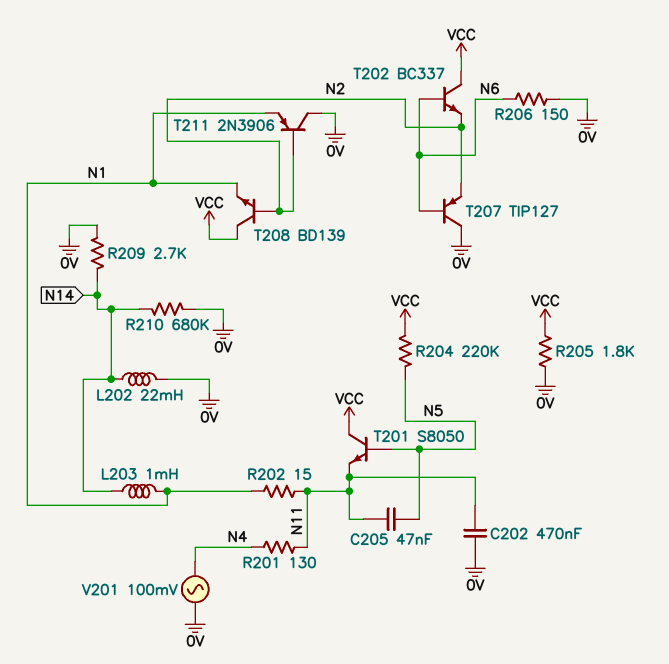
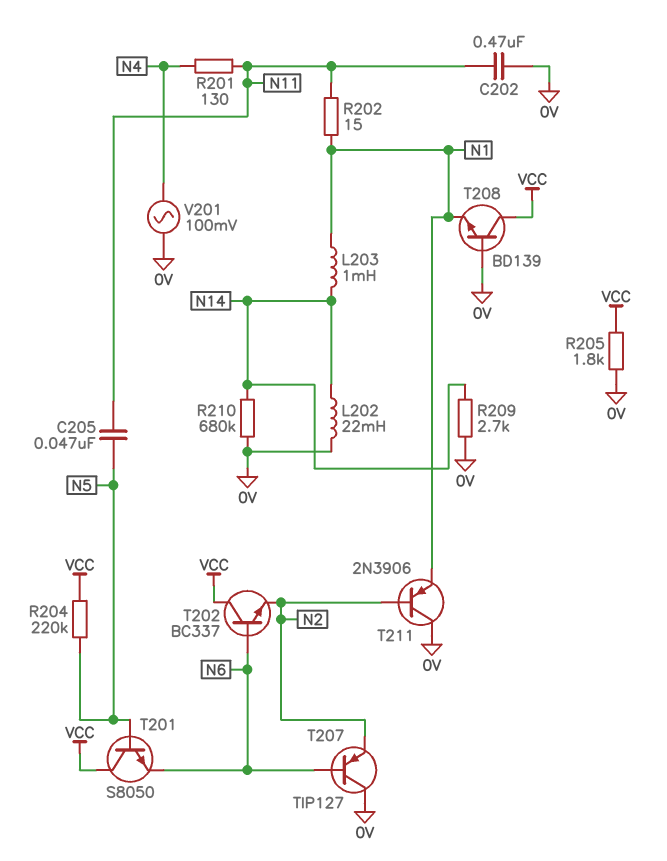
R206: 150 (0V, N6) -> none
T201: NPN S8050 (B N5, C VCC, E N11) -> NPN S8050 (B N5, C VCC, E N6)
T208: NPN BD139 (B N2, C VCC, E N1) -> NPN BD139 (B 0V, C VCC, E N1)

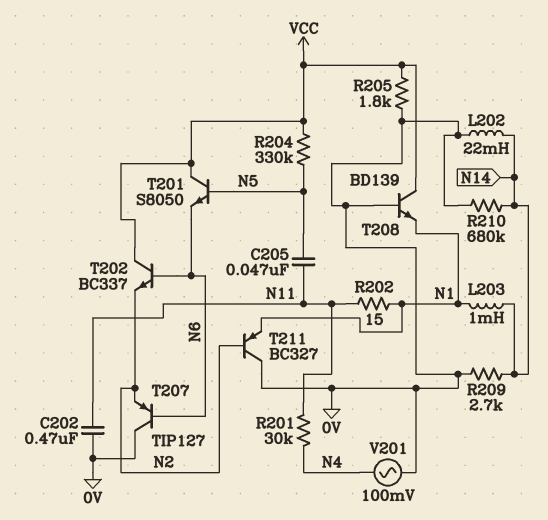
R201: 130 (N4, N11) -> 30k (N4, N11)
R204: 220k (N5, VCC) -> 330k (N5, VCC)
T211: PNP 2N3906 (B N2, C 0V, E N1) -> PNP BC327 (B N2, C 0V, E N1)

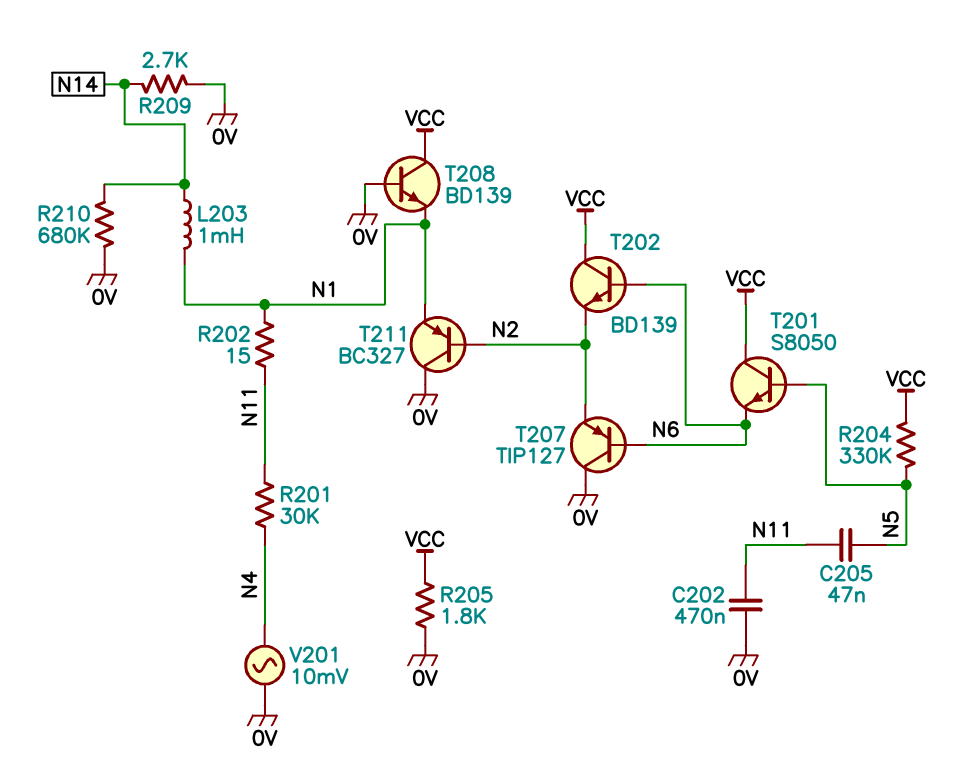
L202: 22mH (0V, N14) -> none
T202: NPN BC337 (B N6, C VCC, E N2) -> NPN BD139 (B N6, C VCC, E N2)
V201: AC 100mV (0V, N4) -> AC 10mV (0V, N4)

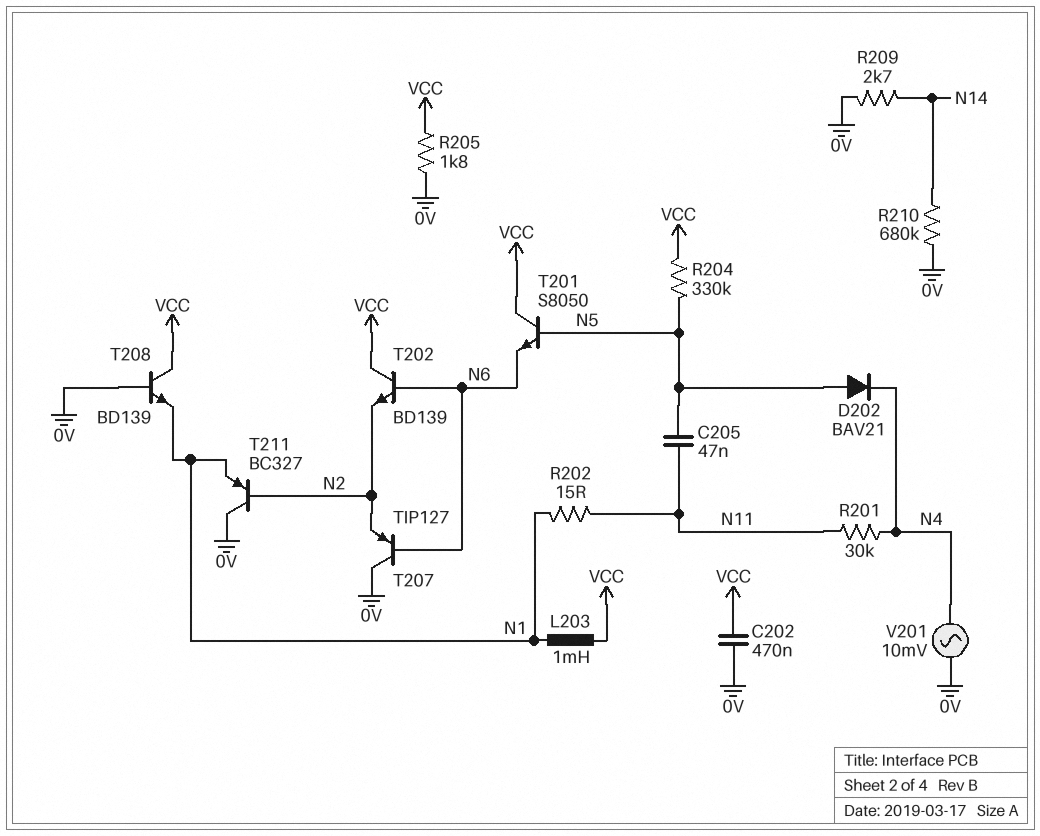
C202: 470nF (0V, N11) -> 470nF (0V, VCC)
D202: none -> diode BAV21 (A N5, K N4)
L203: 1mH (N1, N14) -> 1mH (N1, VCC)

